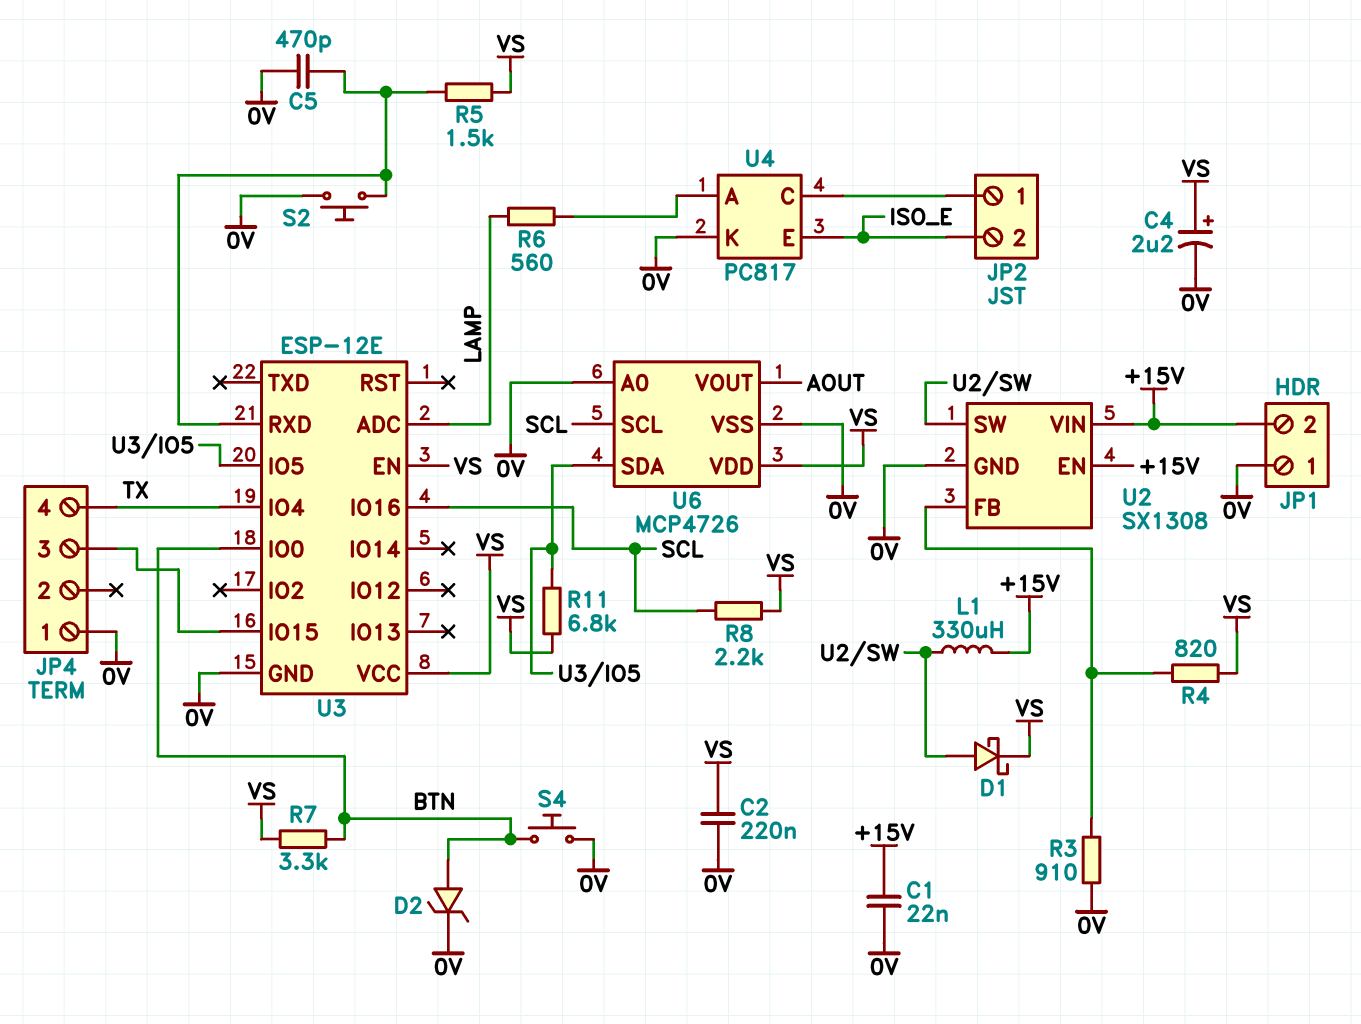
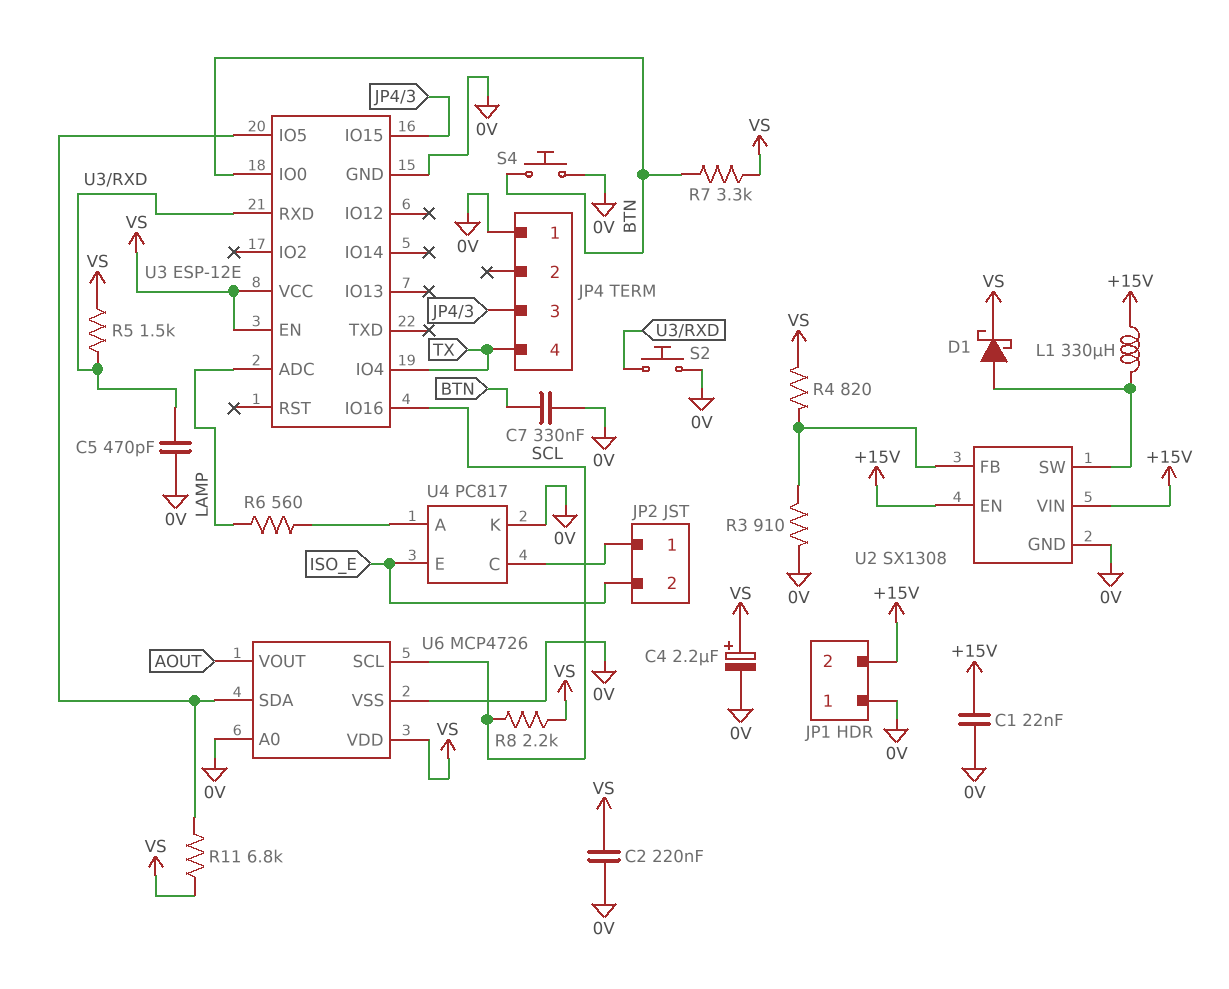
C7: none -> 330nF (0V, BTN)
D2: zener (A BTN, K 0V) -> none

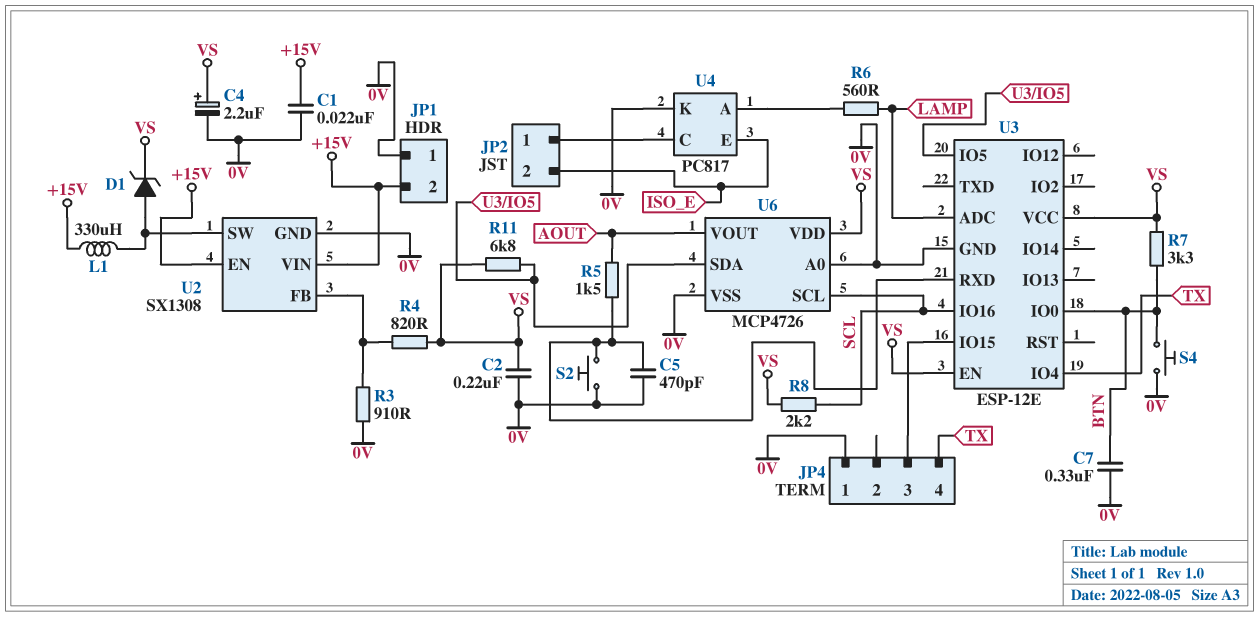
D1: schottky (A U2/SW, K VS) -> zener (A U2/SW, K VS)
R5: 1.5k (U3/RXD, VS) -> 1.5k (AOUT, U3/RXD)

